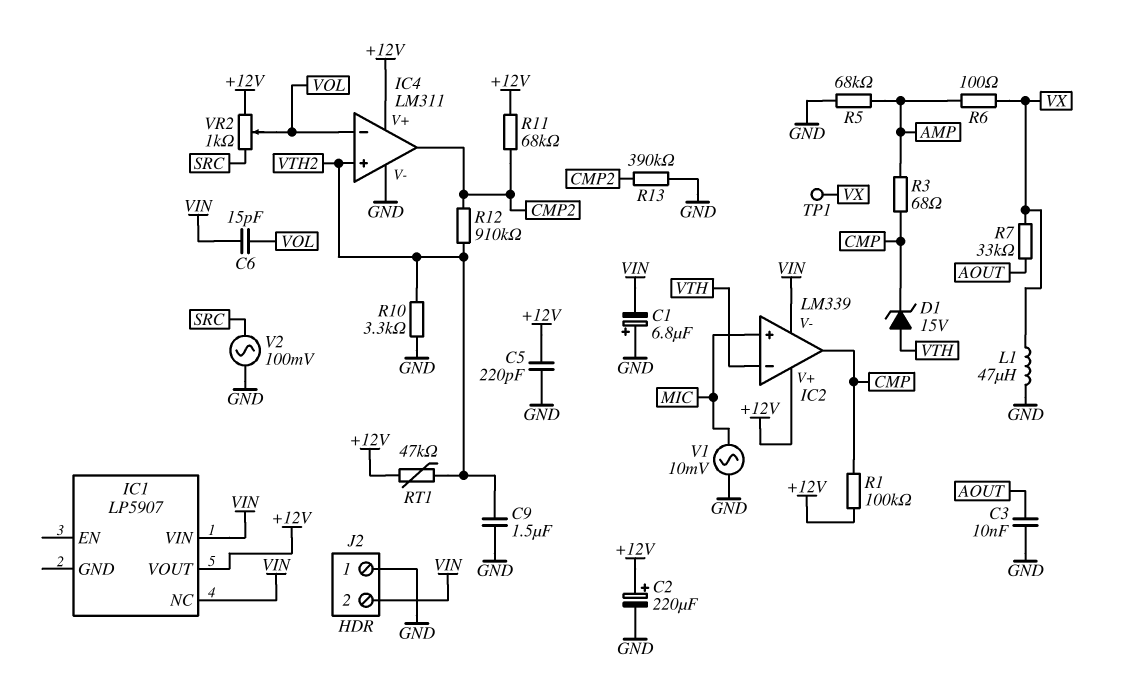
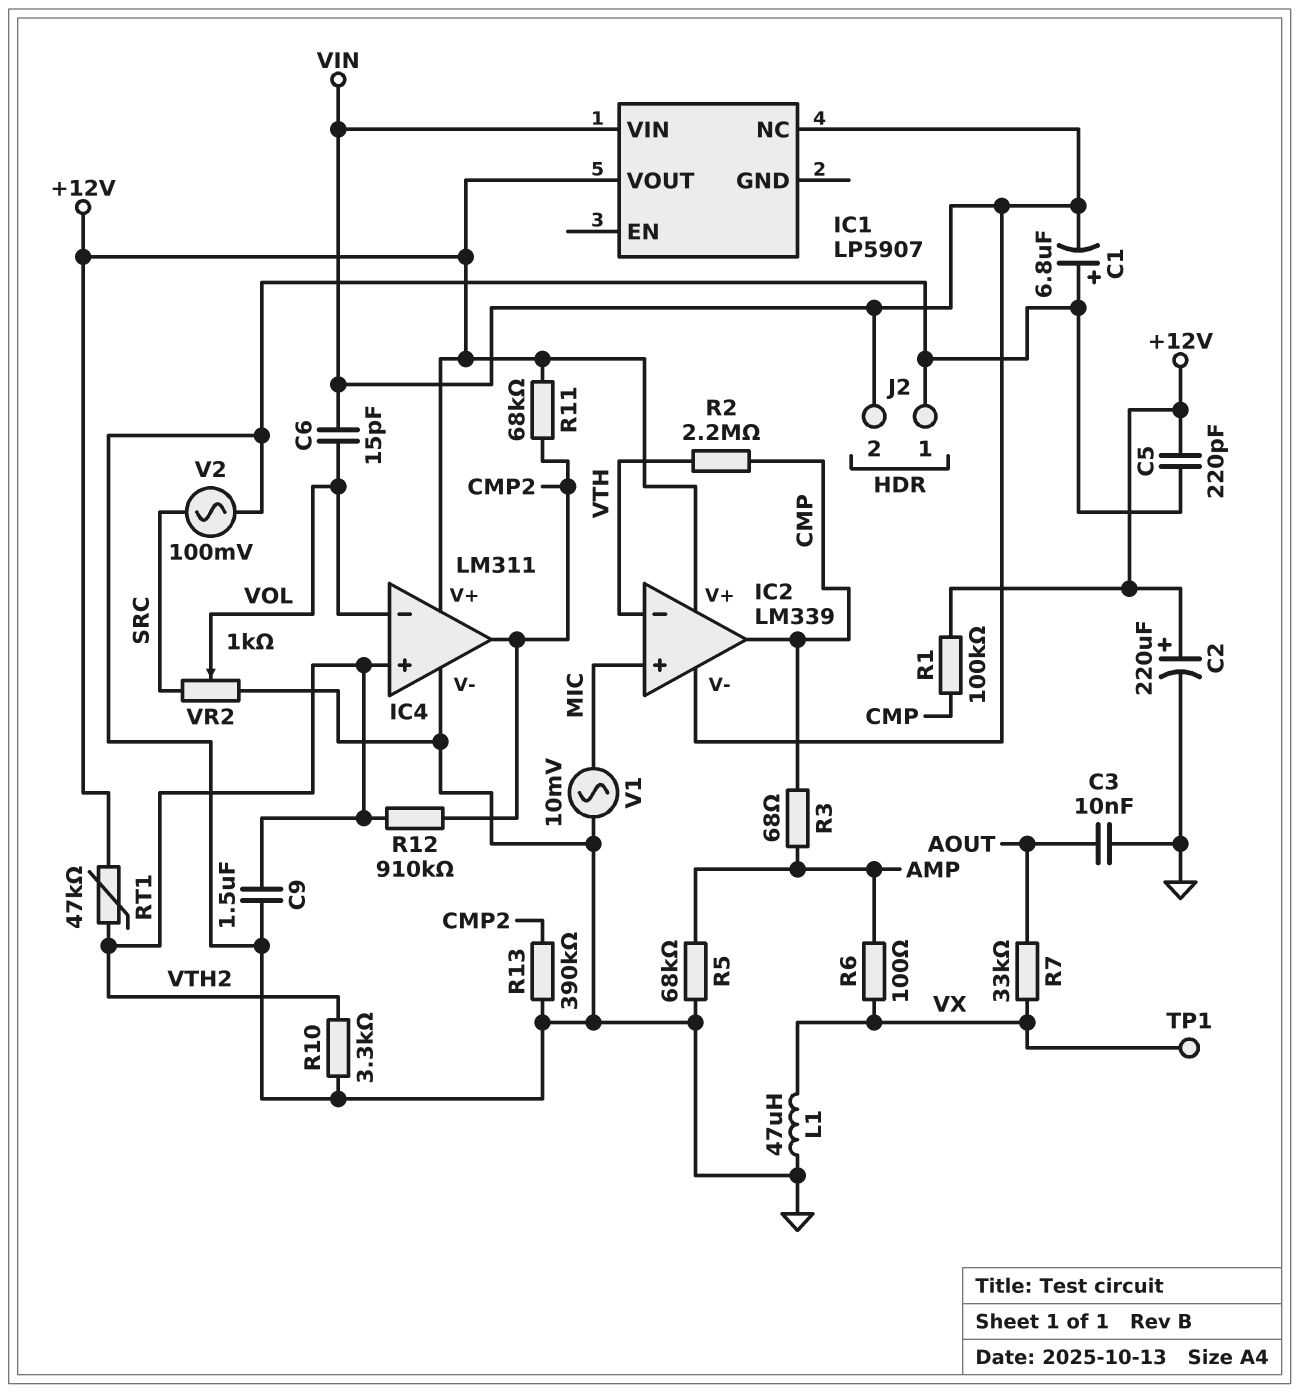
D1: zener 15V (A VTH, K CMP) -> none
R2: none -> 2.2M (CMP, VTH)
VR2: 1k (+12V, SRC, wiper VOL) -> 1k (GND, SRC, wiper VOL)

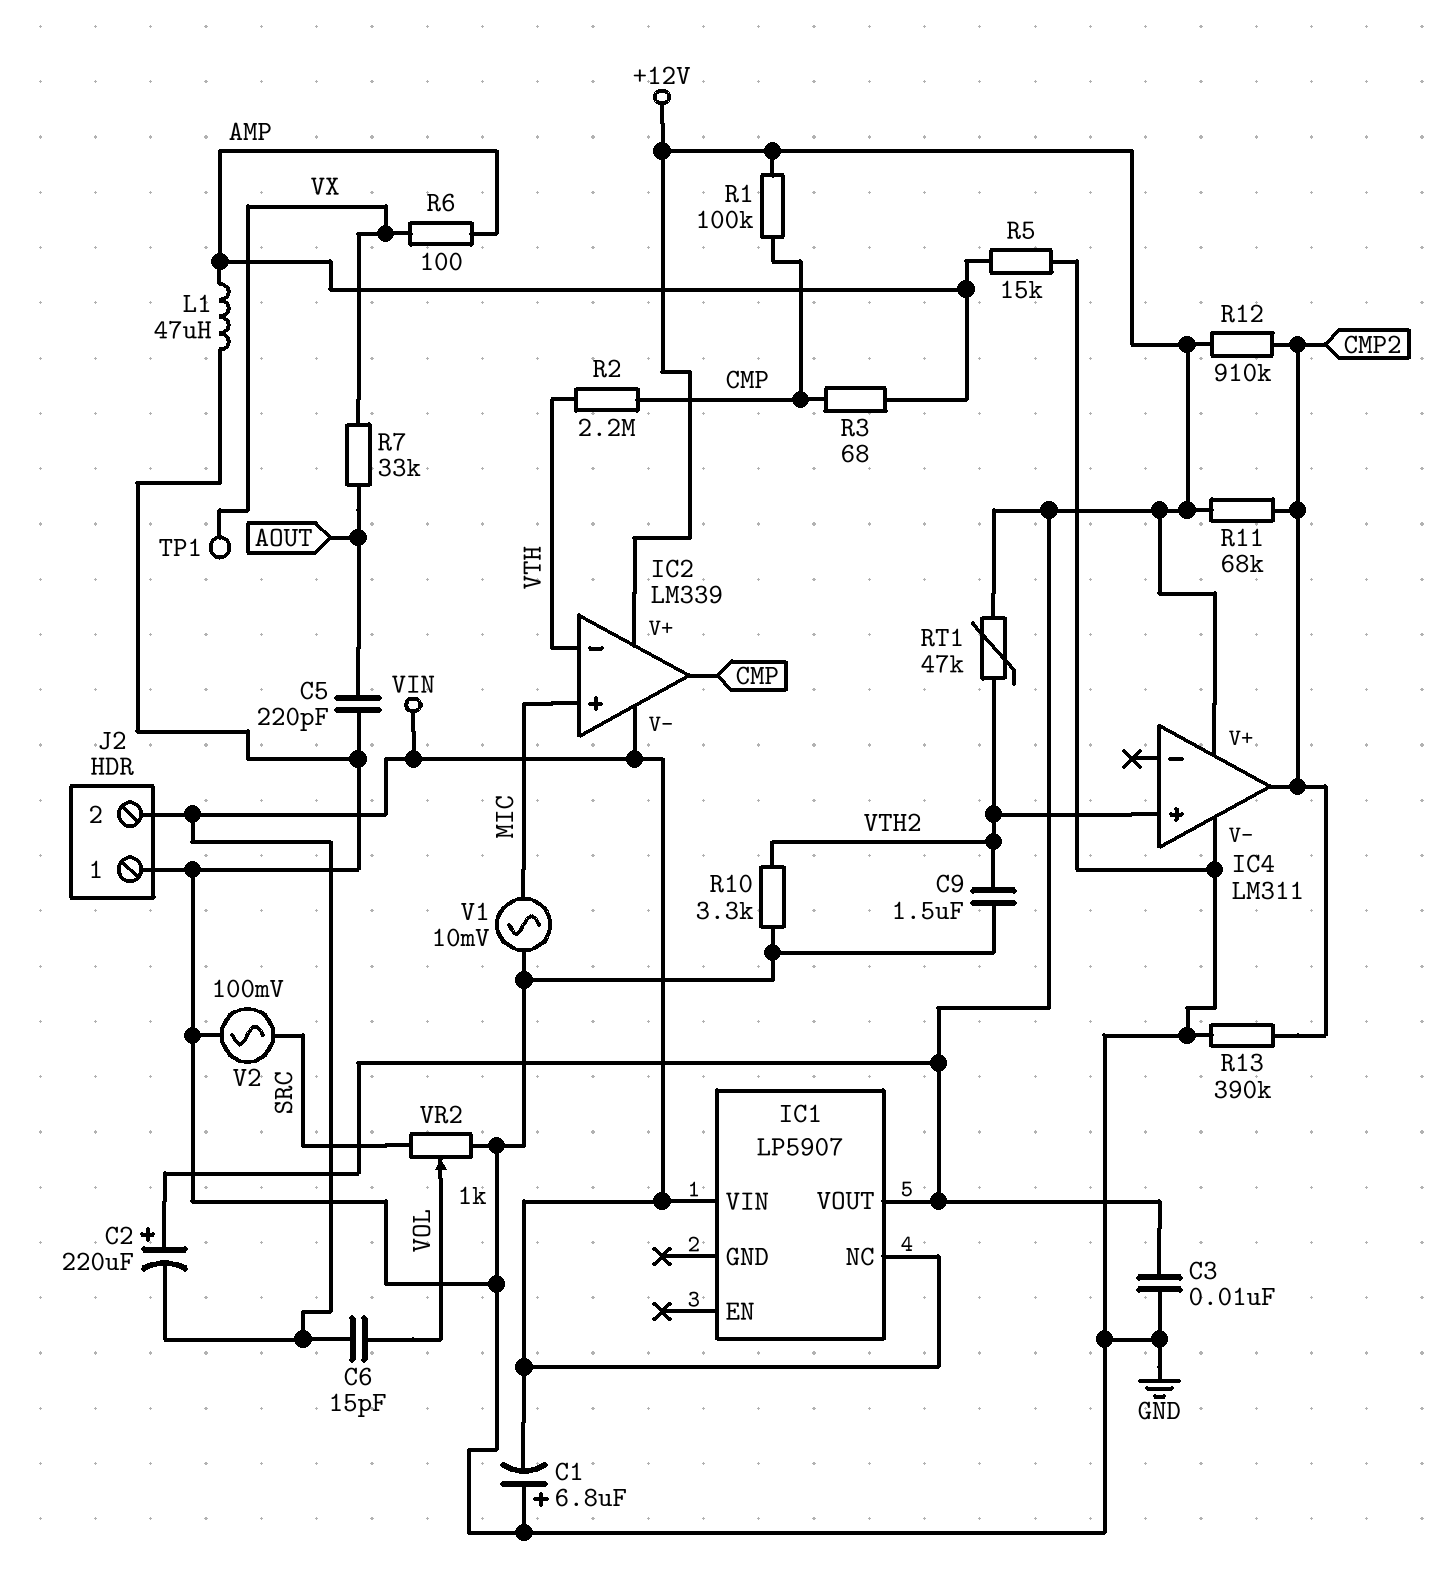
C2: 220uF (plus +12V, minus GND) -> 220uF (plus +12V, minus VIN)
C3: 10nF (AOUT, GND) -> 10nF (+12V, GND)
C5: 220pF (+12V, GND) -> 220pF (AOUT, GND)
IC4 pin in-: VOL -> none
L1: 47uH (GND, VX) -> 47uH (AMP, GND)
R5: 68k (AMP, GND) -> 15k (AMP, GND)
R12: 910k (CMP2, VTH2) -> 910k (+12V, CMP2)

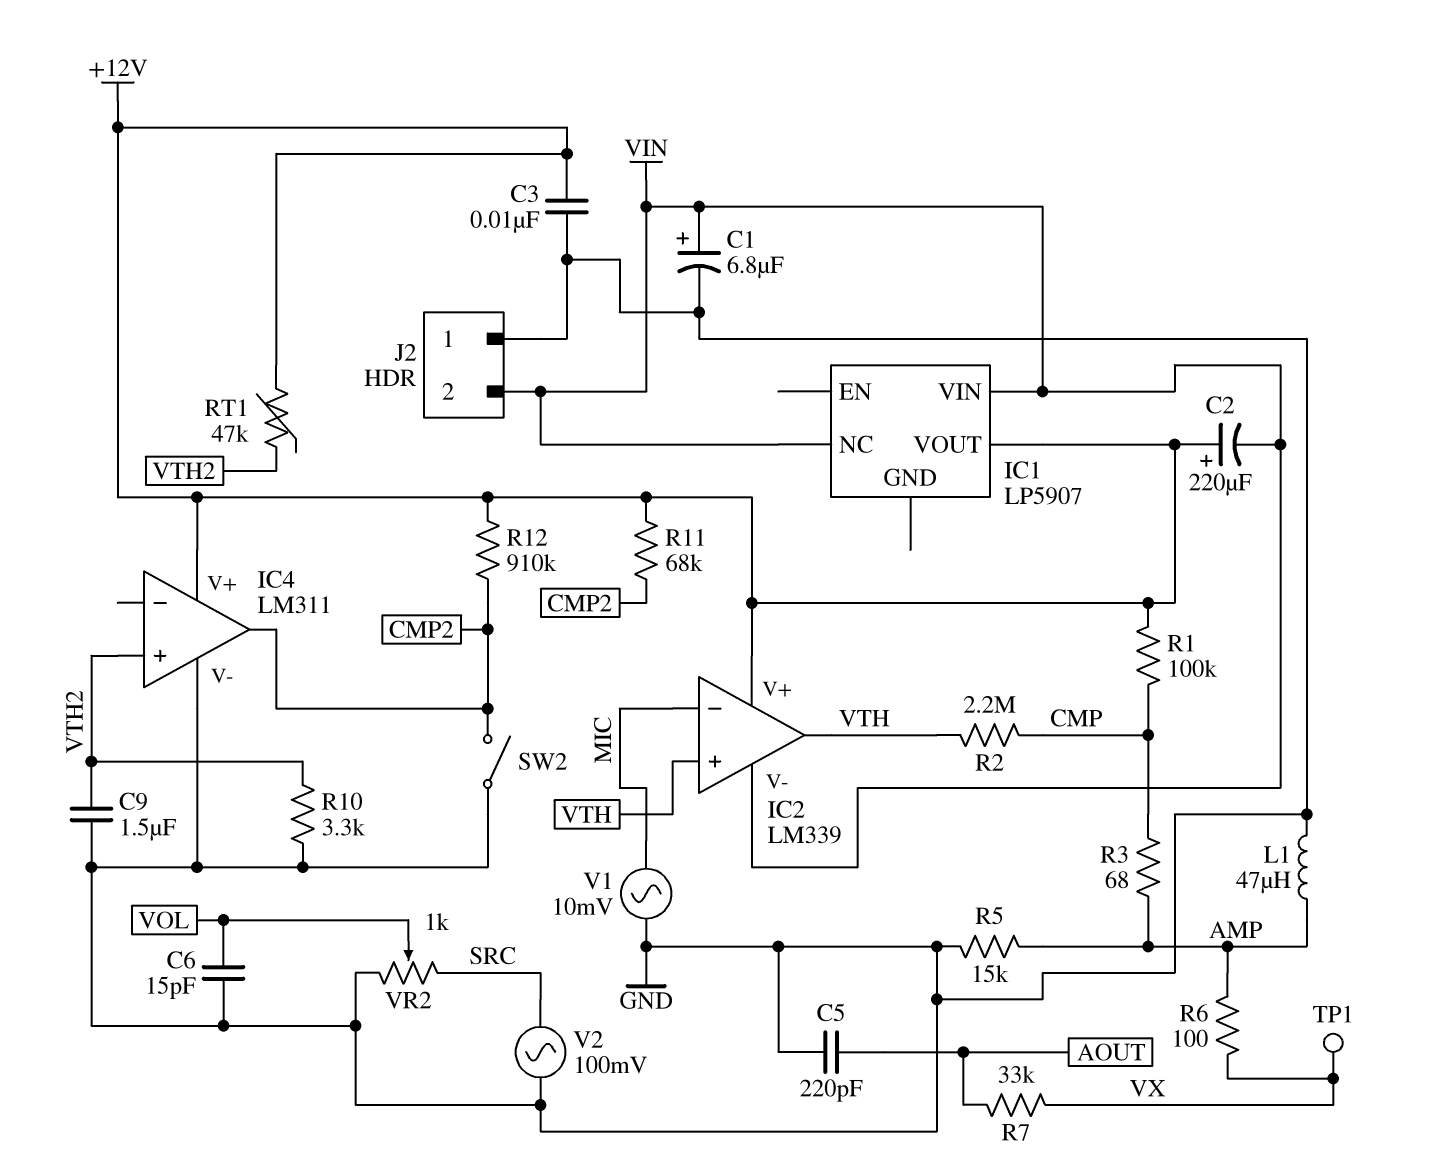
C1: 6.8uF (plus GND, minus VIN) -> 6.8uF (plus VIN, minus GND)
C6: 15pF (VIN, VOL) -> 15pF (GND, VOL)
IC2 pin in+: MIC -> VTH
IC2 pin in-: VTH -> MIC
IC2 pin out: CMP -> VTH
R13: 390k (CMP2, GND) -> none
SW2: none -> switch (CMP2, GND)

